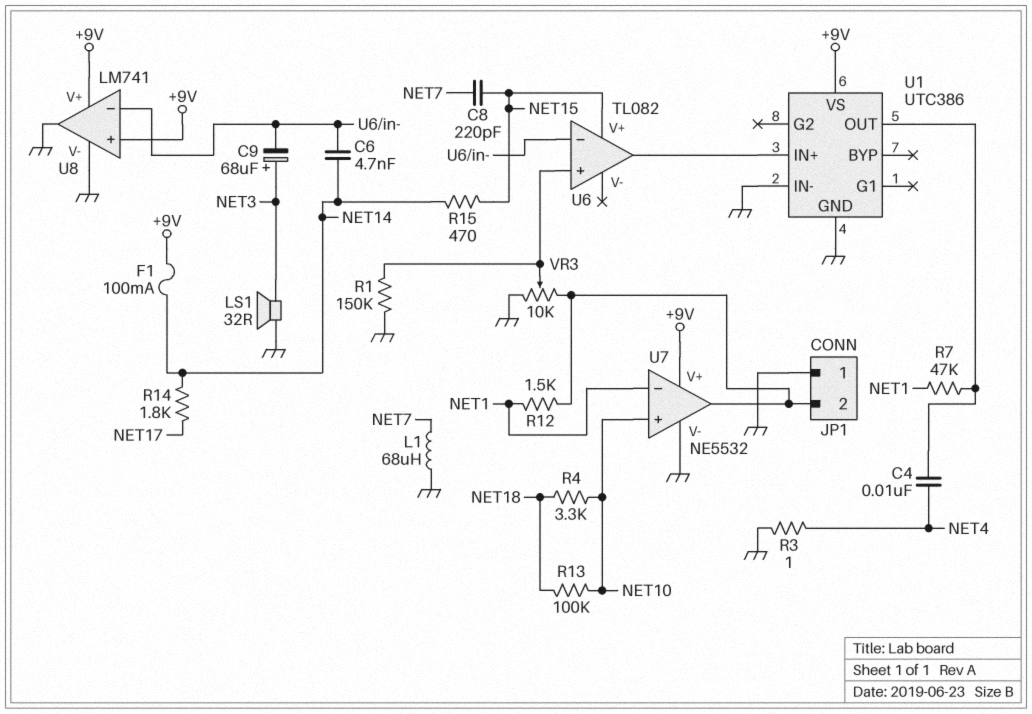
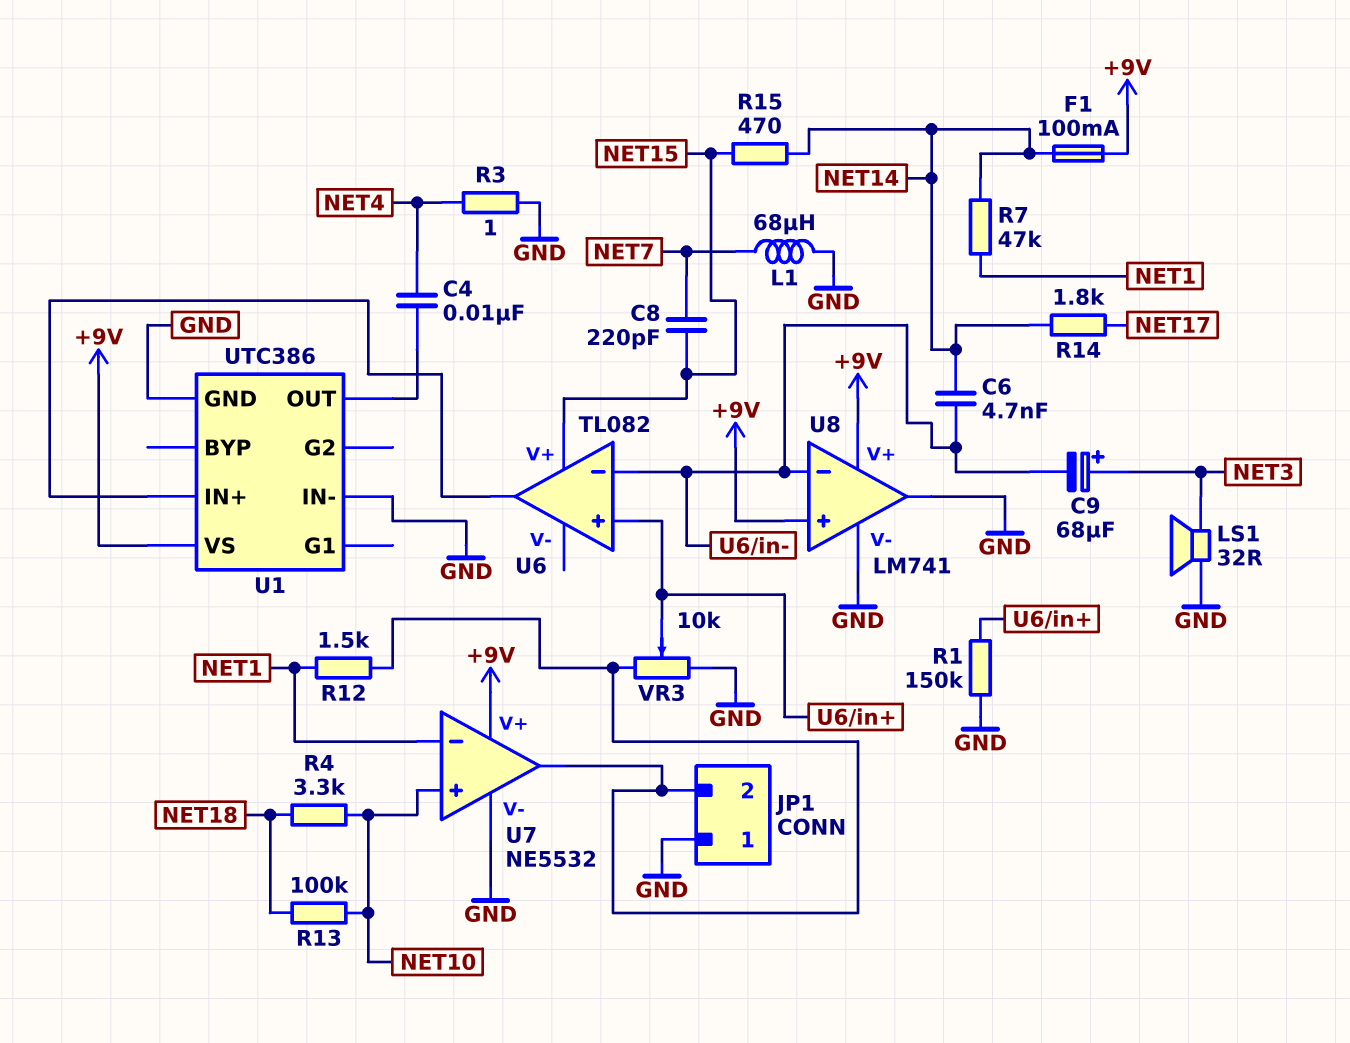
R7: 47k (NET1, U1/OUT) -> 47k (NET1, NET14)

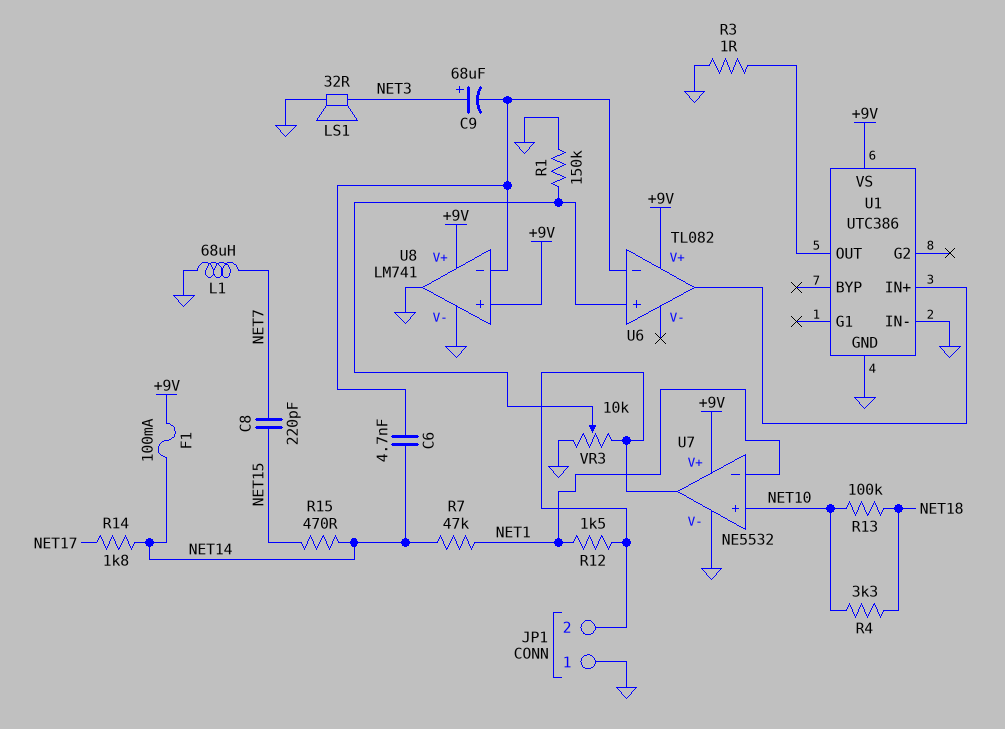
C4: 10nF (NET4, U1/OUT) -> none
R3: 1 (GND, NET4) -> 1 (GND, U1/OUT)
U6 pin V+: NET15 -> +9V

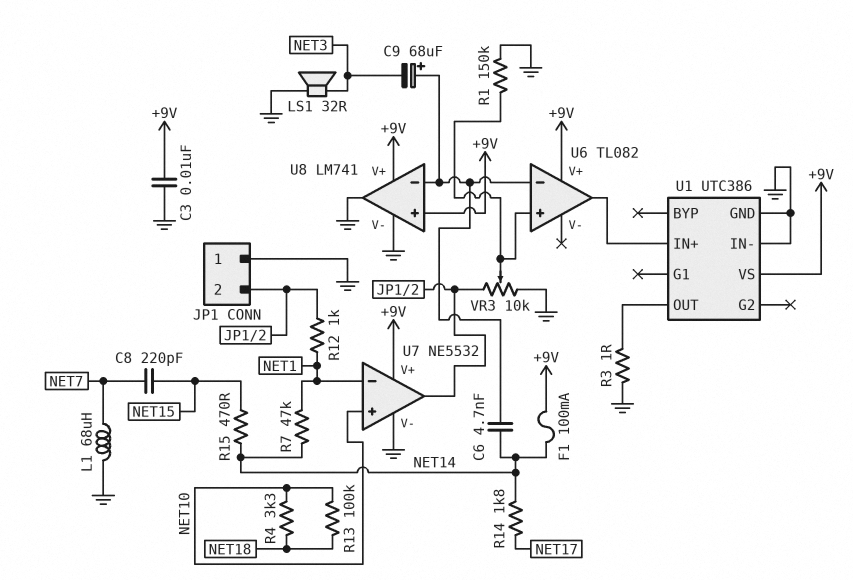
C3: none -> 10nF (+9V, GND)
C9: 68uF (plus NET3, minus U6/in-) -> 68uF (plus U6/in-, minus NET3)
R12: 1.5k (JP1/2, NET1) -> 1k (JP1/2, NET1)

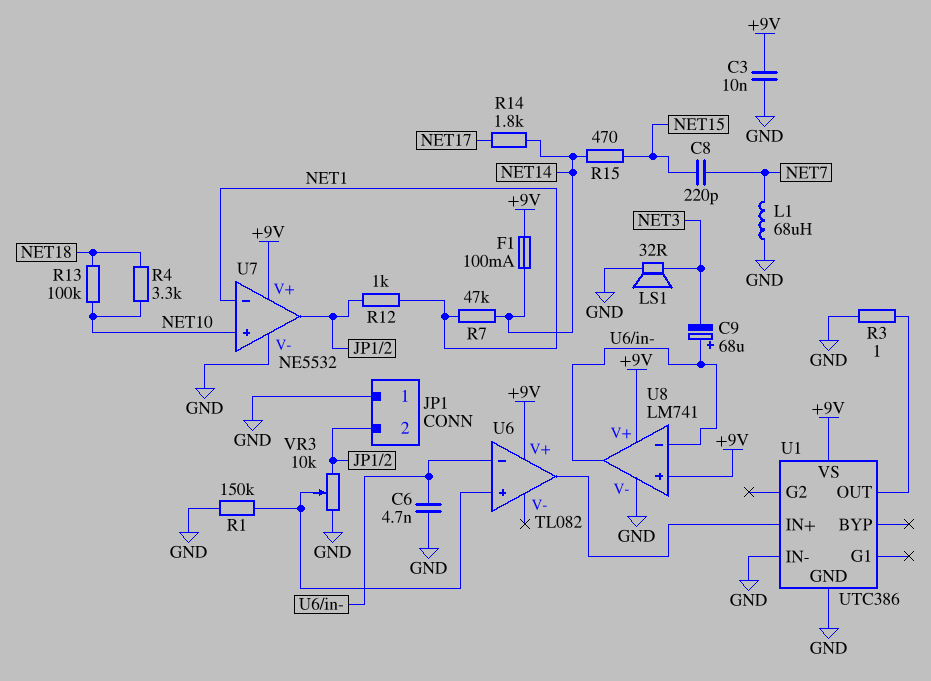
C6: 4.7nF (NET14, U6/in-) -> 4.7nF (GND, U6/in-)
U8 pin out: GND -> U6/in-

